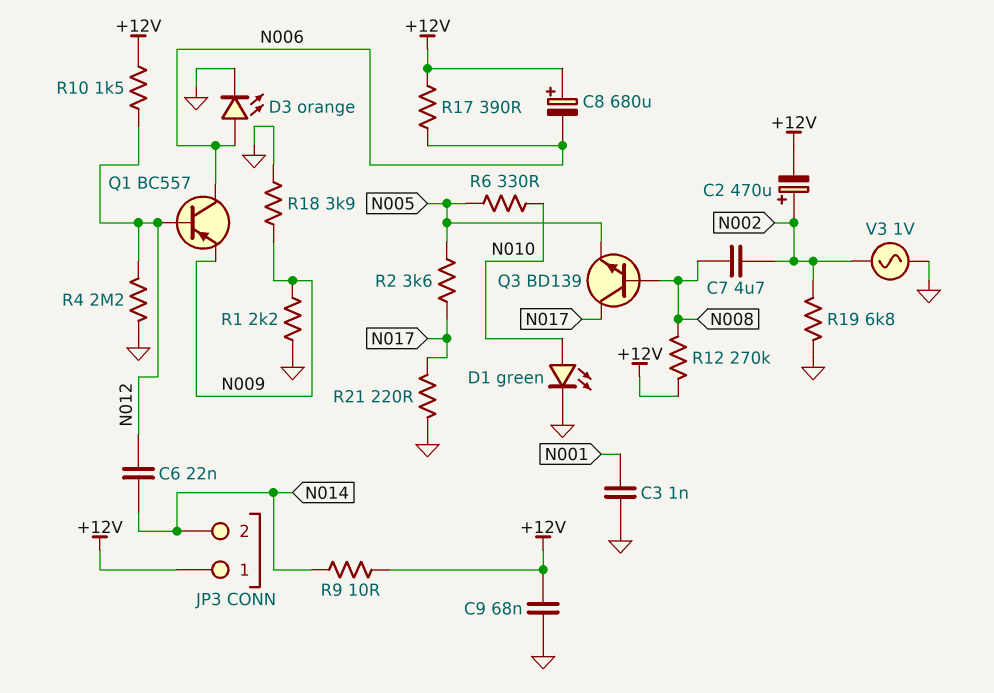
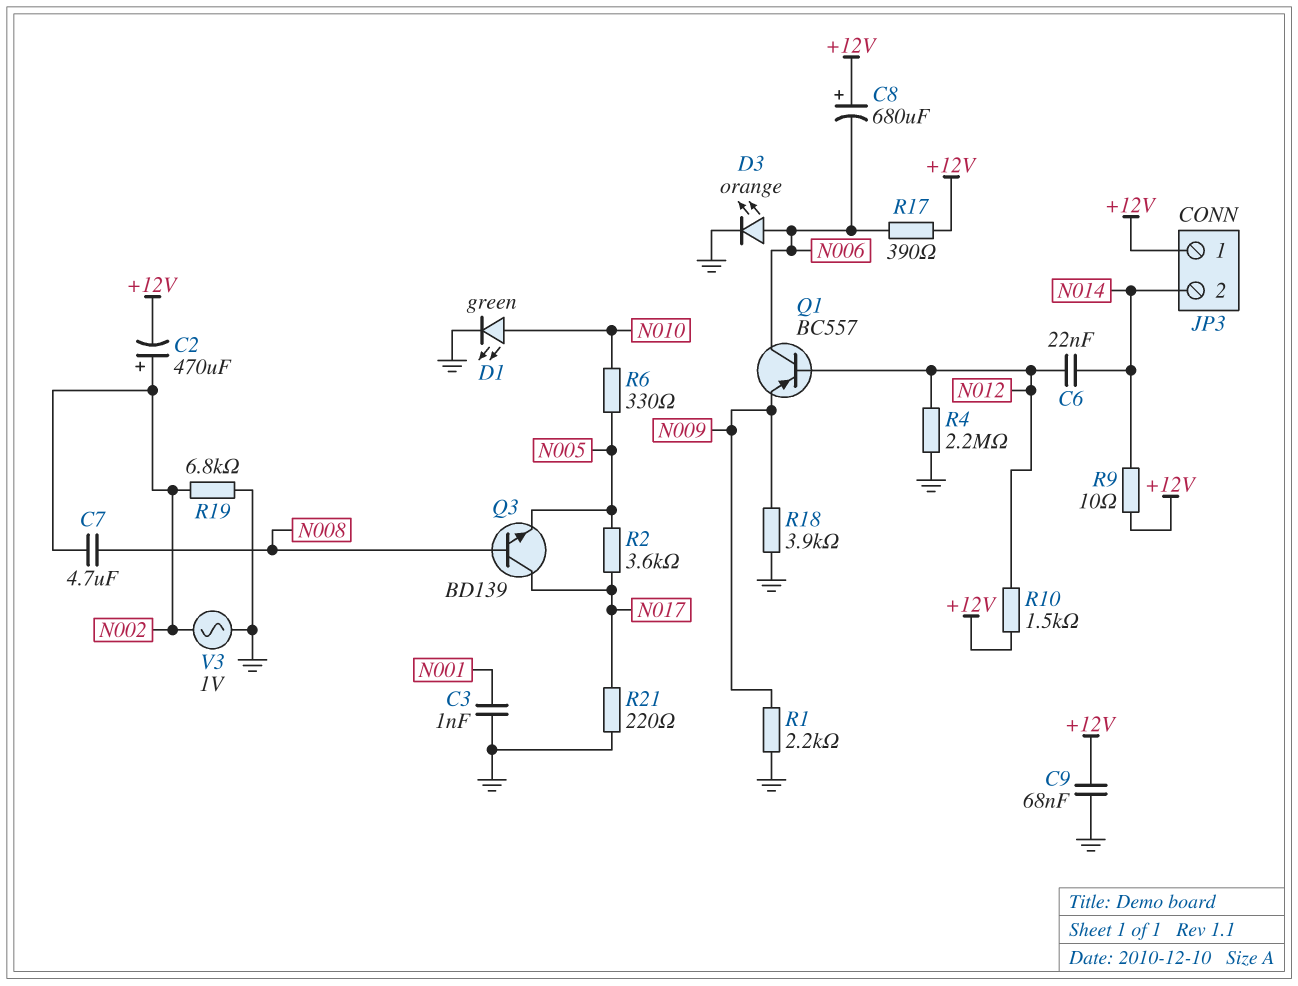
R12: 270k (+12V, N008) -> none

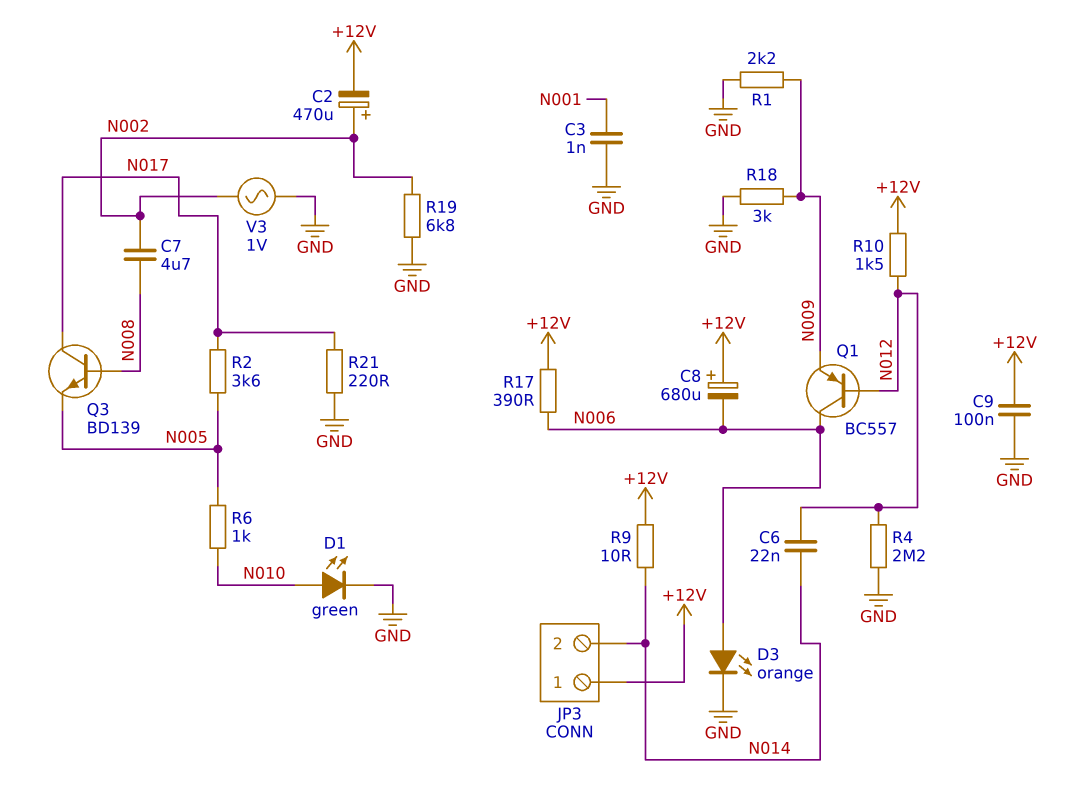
C9: 68nF (+12V, GND) -> 100nF (+12V, GND)
R6: 330 (N005, N010) -> 1k (N005, N010)
R18: 3.9k (GND, N009) -> 3k (GND, N009)

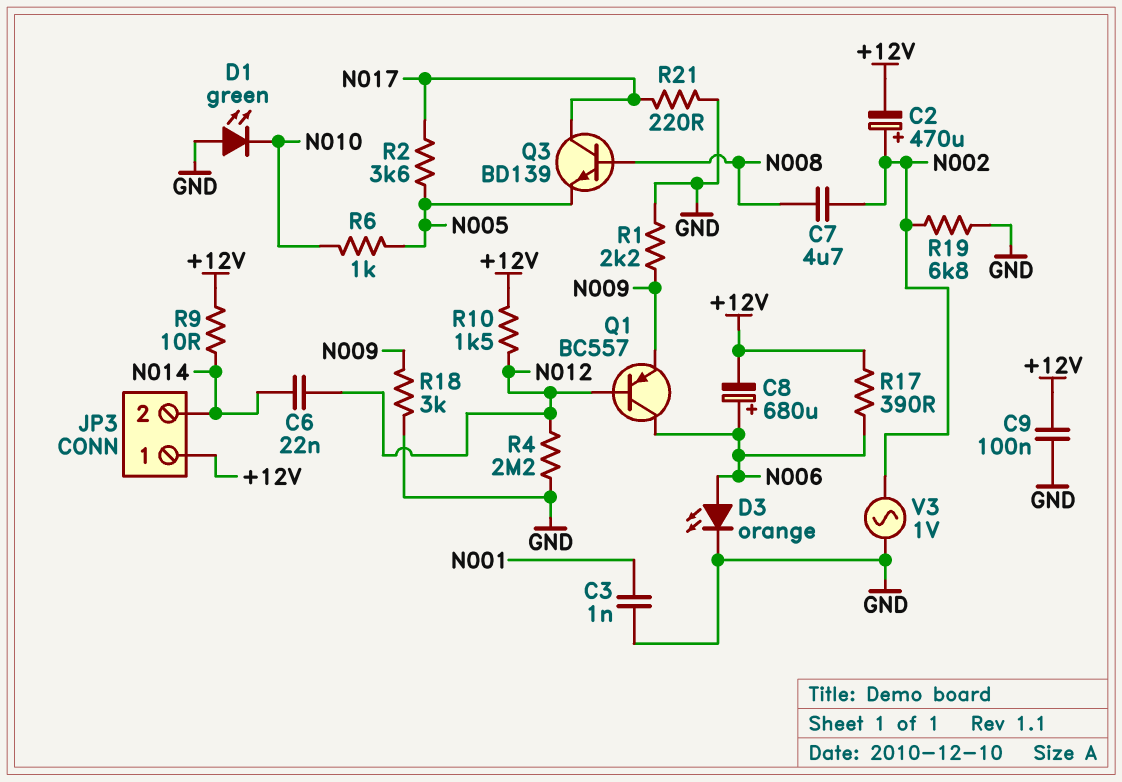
C8: 680uF (plus +12V, minus N006) -> 680uF (plus N006, minus +12V)
D1: LED green (A N010, K GND) -> LED green (A GND, K N010)

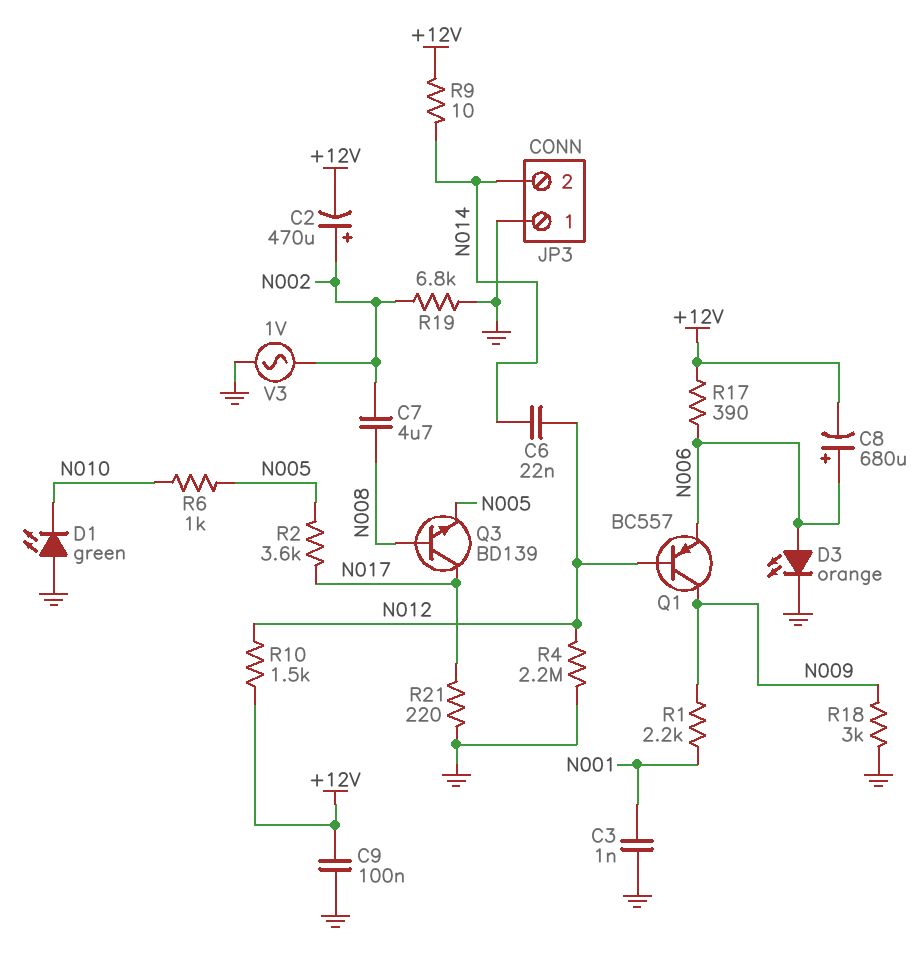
JP3 pin 1: +12V -> GND
Q1: PNP BC557 (B N012, C N006, E N009) -> PNP BC557 (B N012, C N009, E N006)
R1: 2.2k (GND, N009) -> 2.2k (N001, N009)

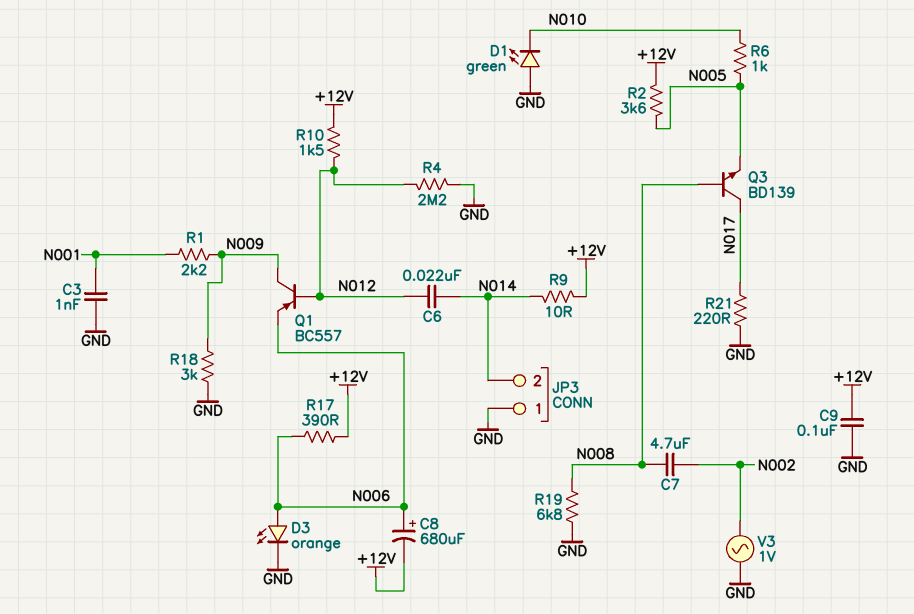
C2: 470uF (plus N002, minus +12V) -> none
R2: 3.6k (N005, N017) -> 3.6k (+12V, N005)
R19: 6.8k (GND, N002) -> 6.8k (GND, N008)

